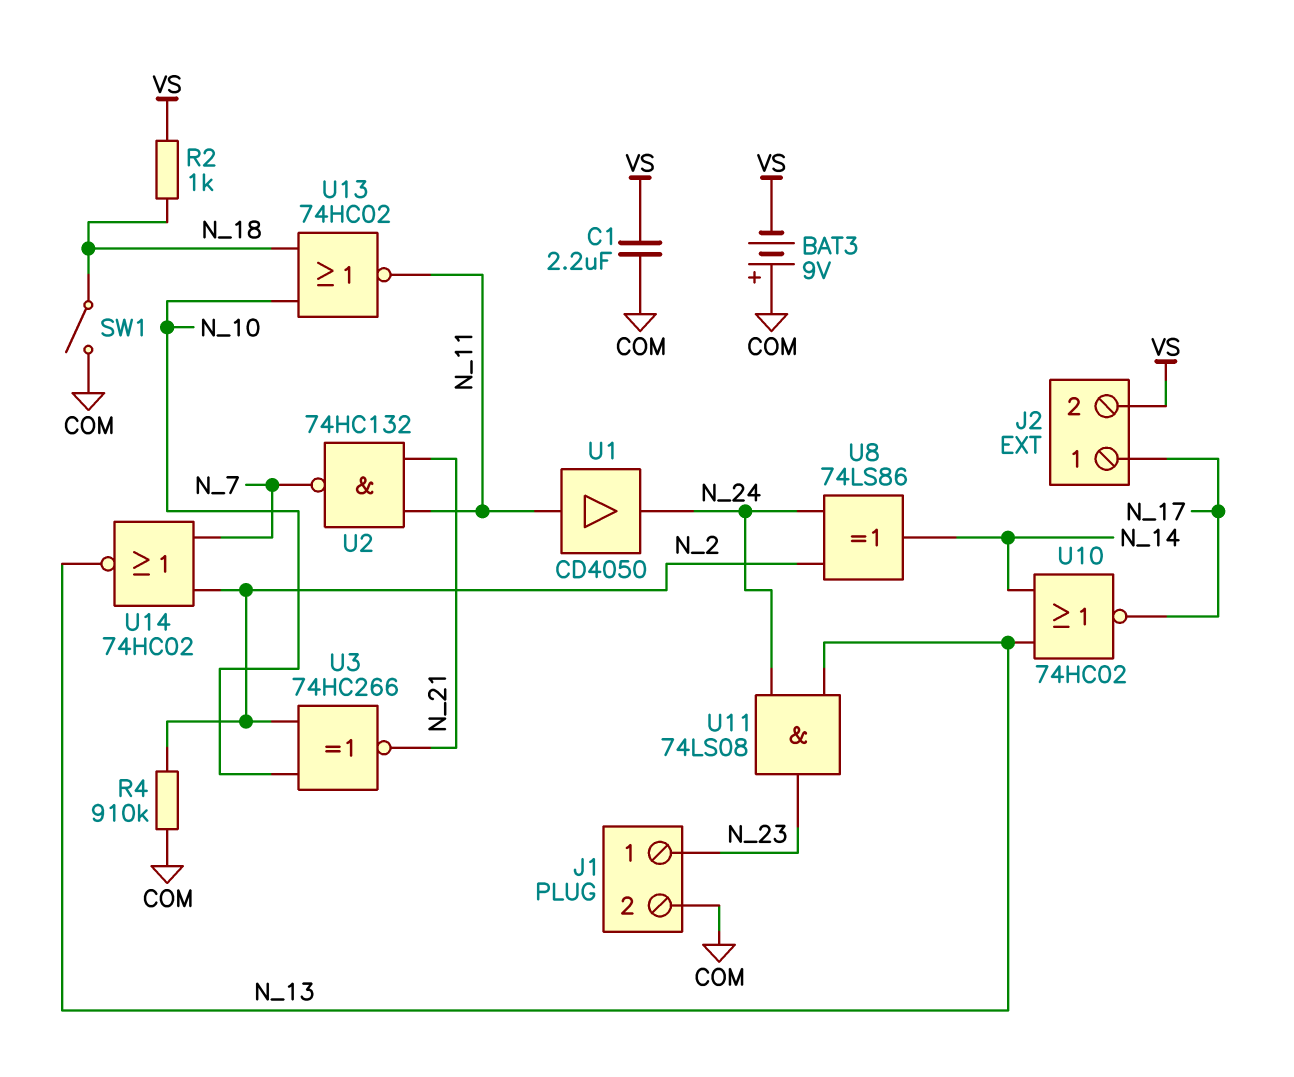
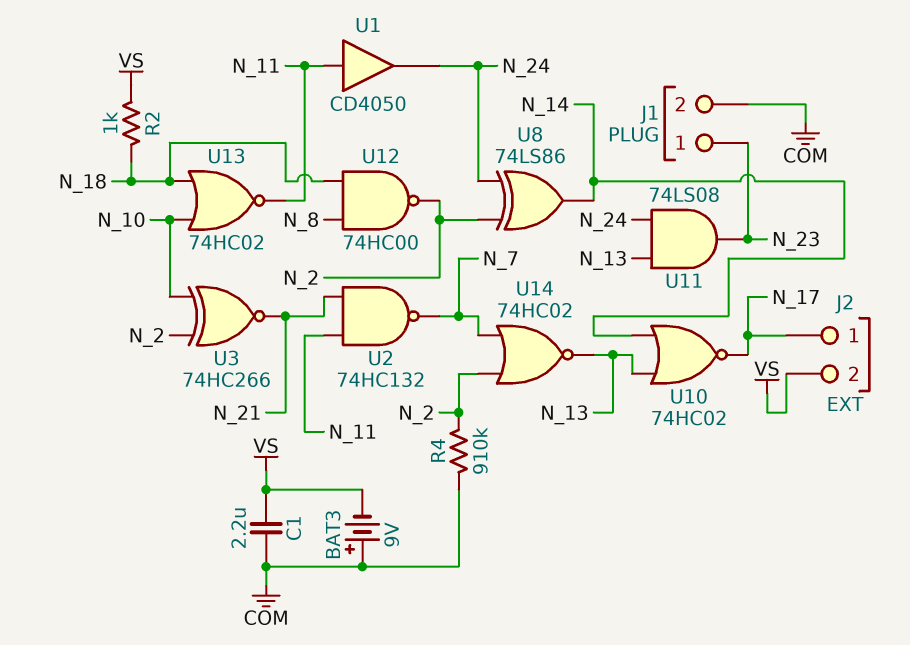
SW1: switch (COM, N_18) -> none
U12: none -> NAND 74HC00 (in N_8, in N_18, out N_2)

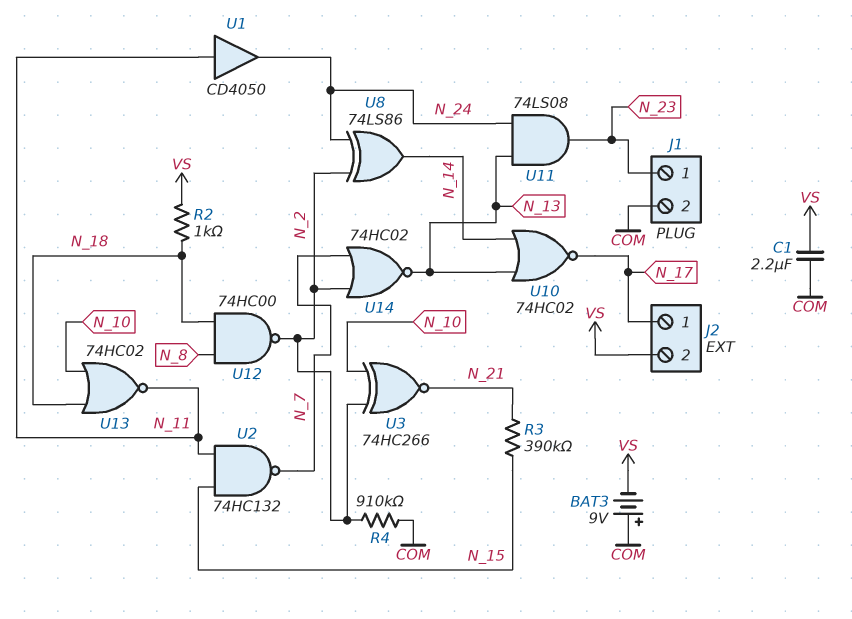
R3: none -> 390k (N_15, N_21)
U2: NAND 74HC132 (in N_11, in N_21, out N_7) -> NAND 74HC132 (in N_11, in N_15, out N_7)

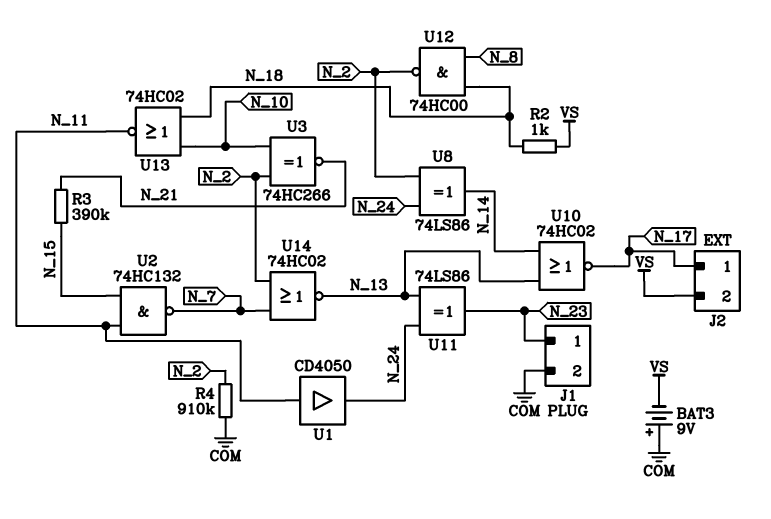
C1: 2.2uF (COM, VS) -> none
U11: AND 74LS08 (in N_13, in N_24, out N_23) -> XOR 74LS86 (in N_13, in N_24, out N_23)

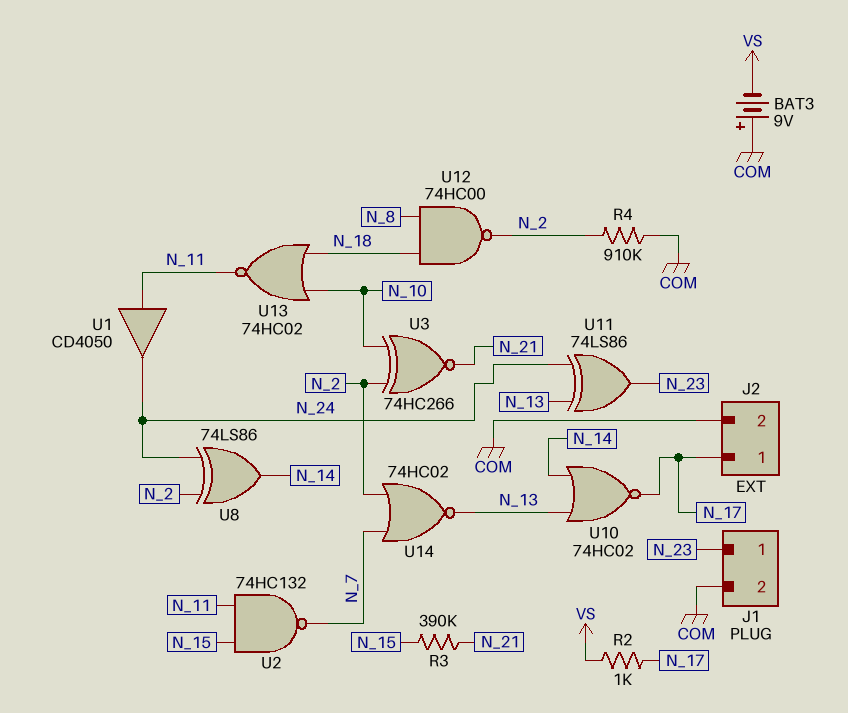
J2 pin 2: VS -> COM
R2: 1k (N_18, VS) -> 1k (N_17, VS)

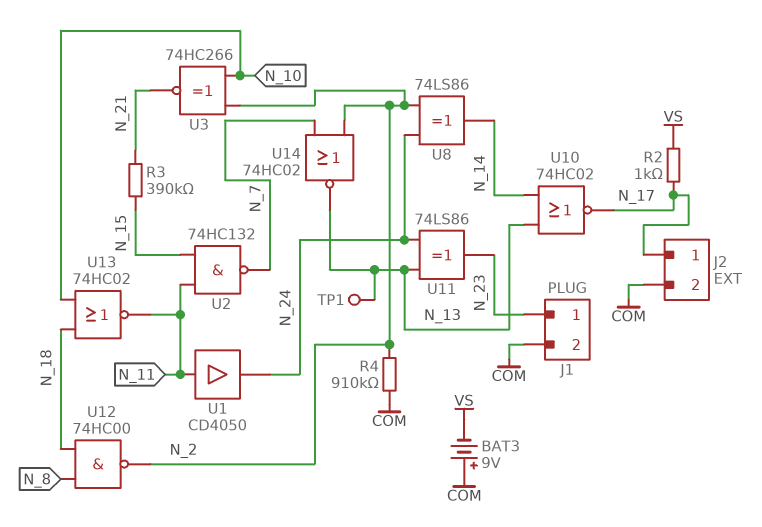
TP1: none -> test point (N_13)

